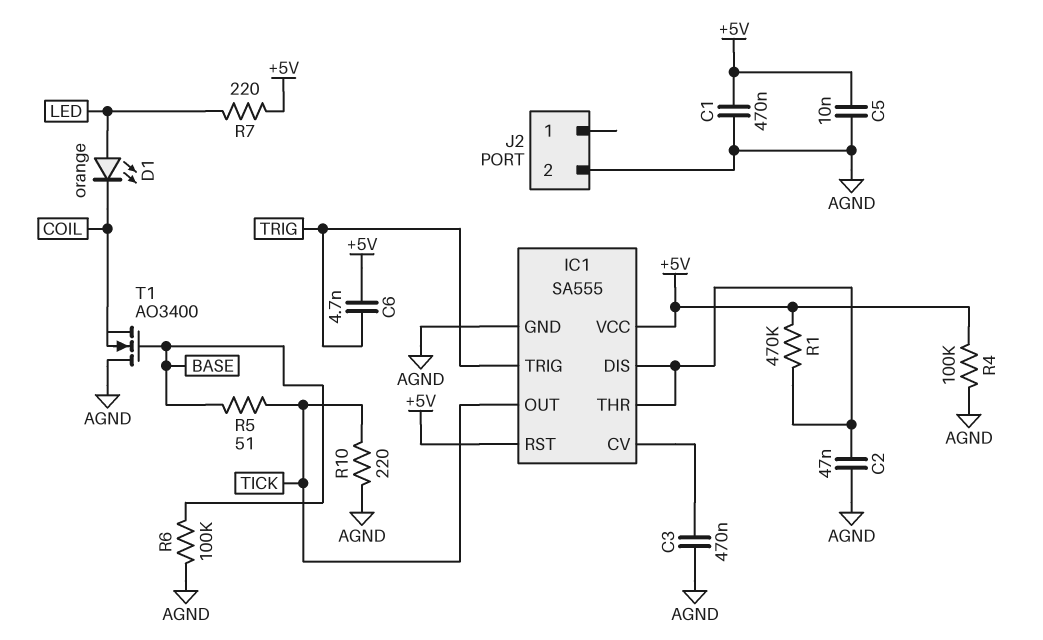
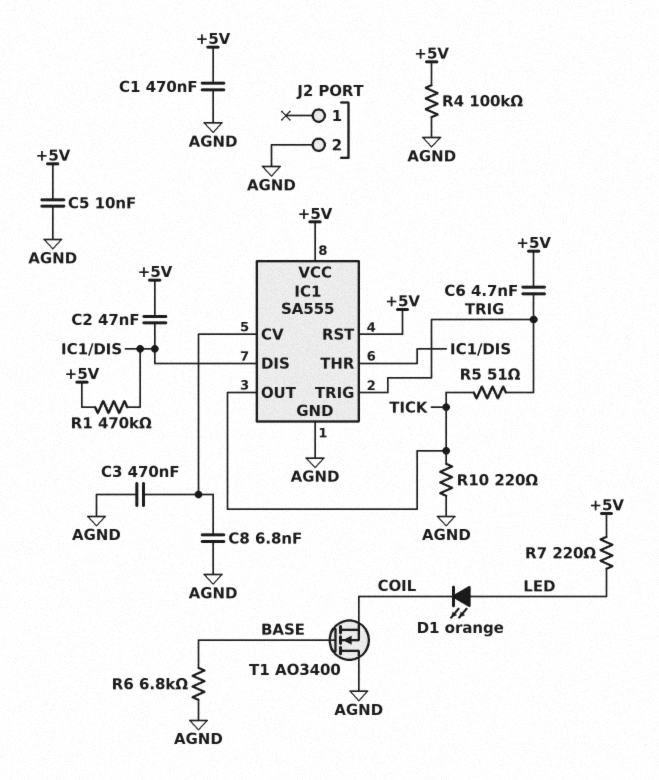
C2: 47nF (AGND, IC1/DIS) -> 47nF (+5V, IC1/DIS)
C8: none -> 6.8nF (AGND, IC1/CV)
R5: 51 (BASE, TICK) -> 51 (TICK, TRIG)
R6: 100k (AGND, BASE) -> 6.8k (AGND, BASE)

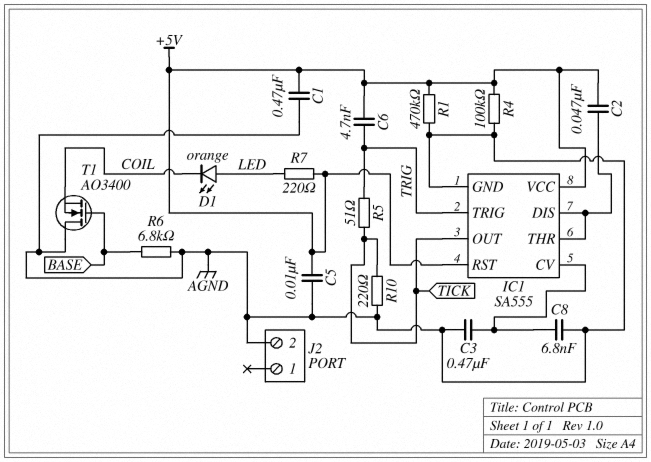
R1: 470k (+5V, IC1/DIS) -> 470k (+5V, AGND)

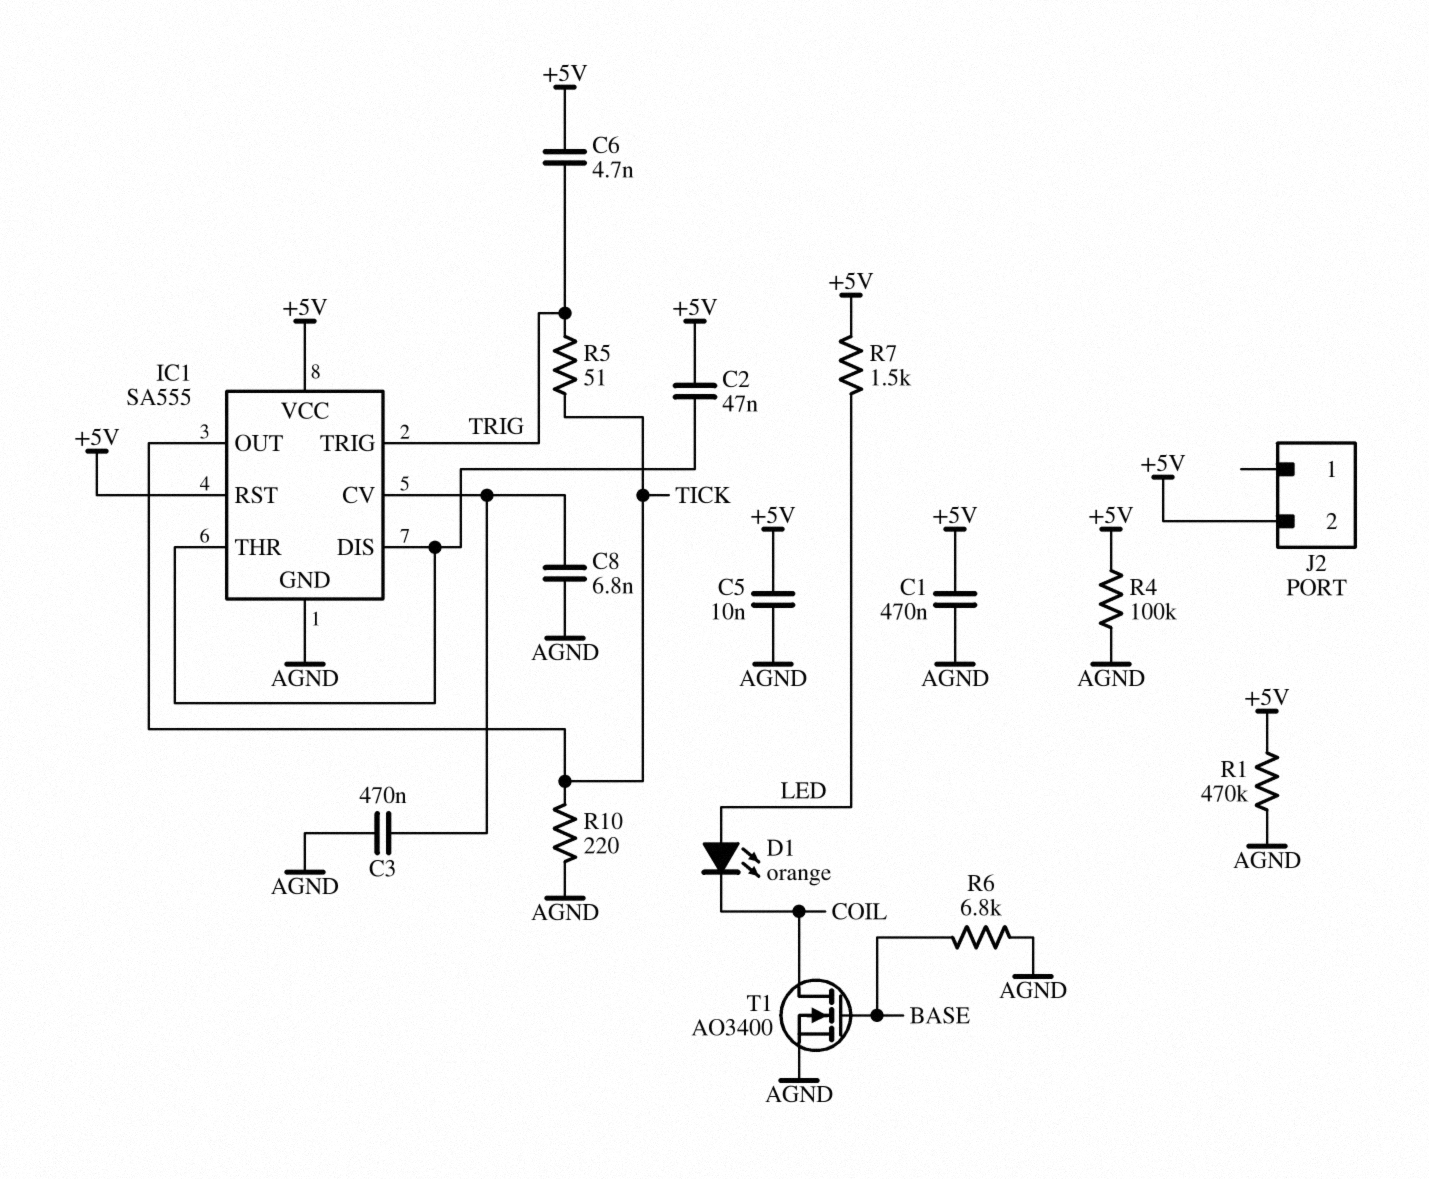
J2 pin 2: AGND -> +5V
R7: 220 (+5V, LED) -> 1.5k (+5V, LED)
T1: NMOS AO3400 (G BASE, D AGND, S COIL) -> NMOS AO3400 (G BASE, D COIL, S AGND)

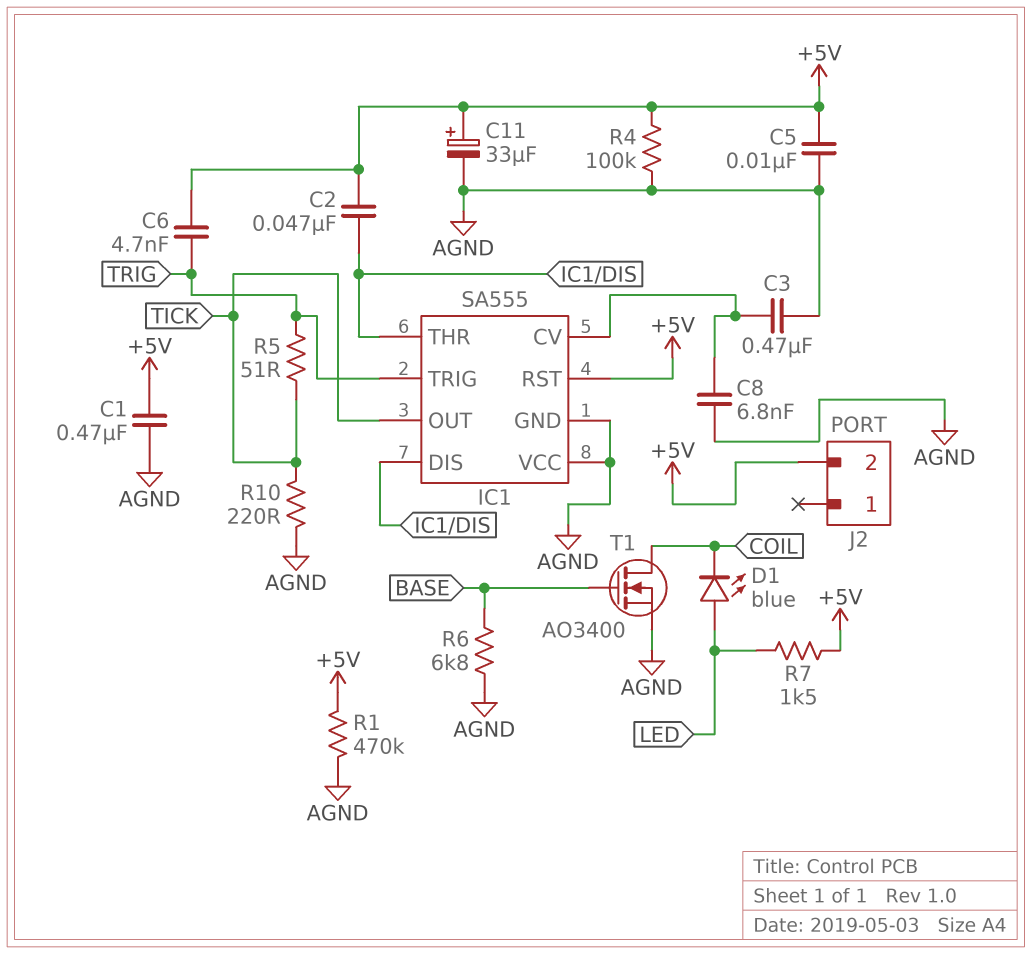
C11: none -> 33uF (plus +5V, minus AGND)
D1: LED orange (A LED, K COIL) -> LED blue (A LED, K COIL)
IC1 pin VCC: +5V -> AGND

